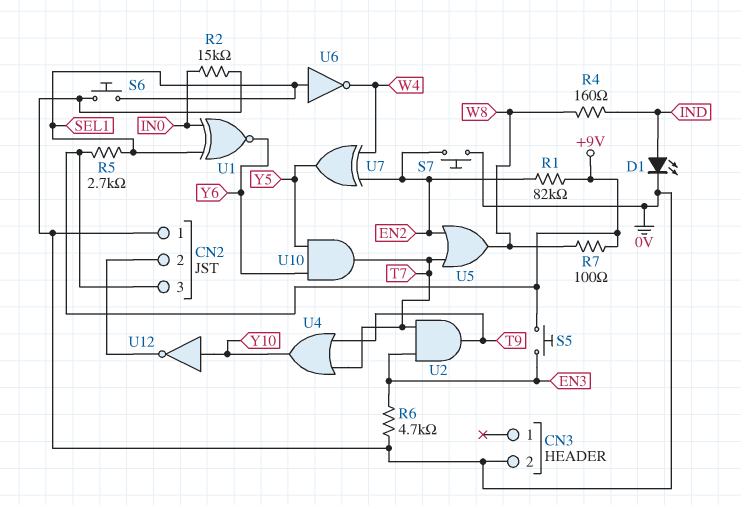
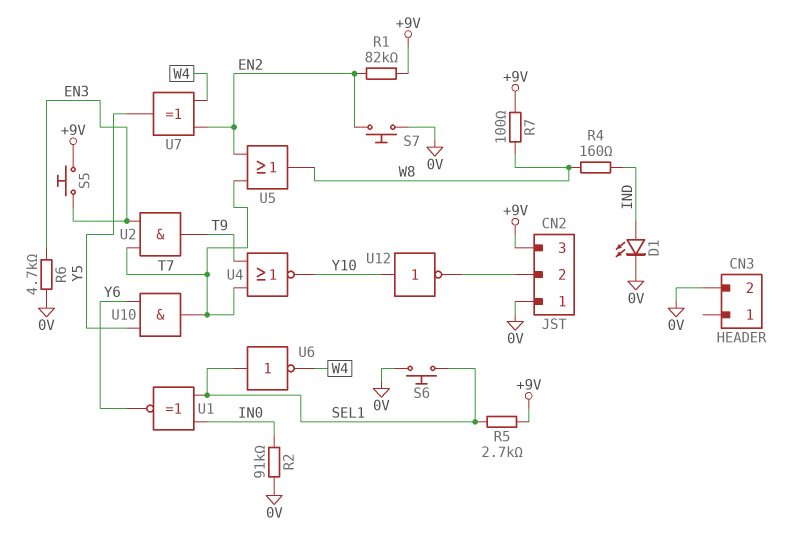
R2: 15k (0V, IN0) -> 91k (0V, IN0)
U4: OR (in T7, in T9, out Y10) -> NOR (in T7, in T9, out Y10)

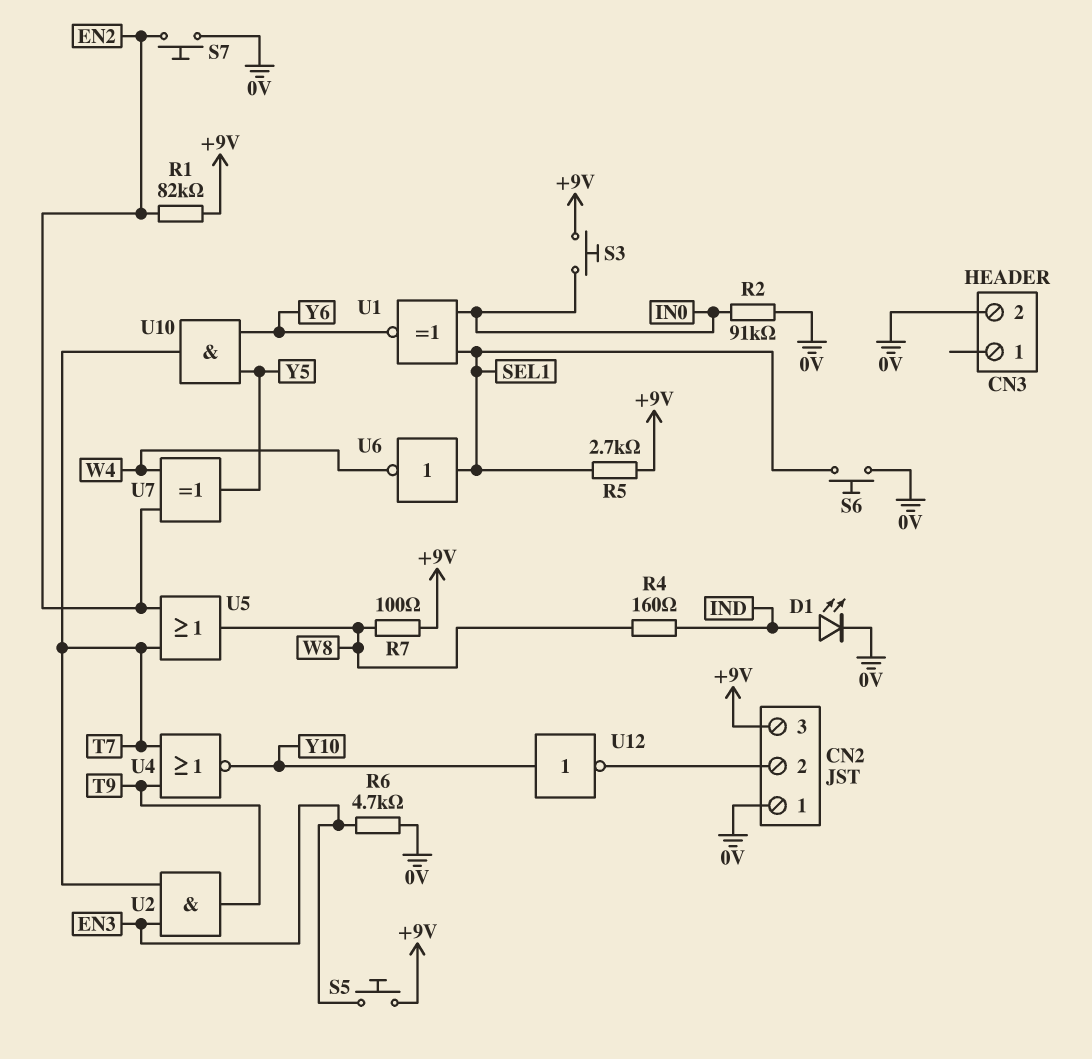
S3: none -> button (+9V, IN0)

